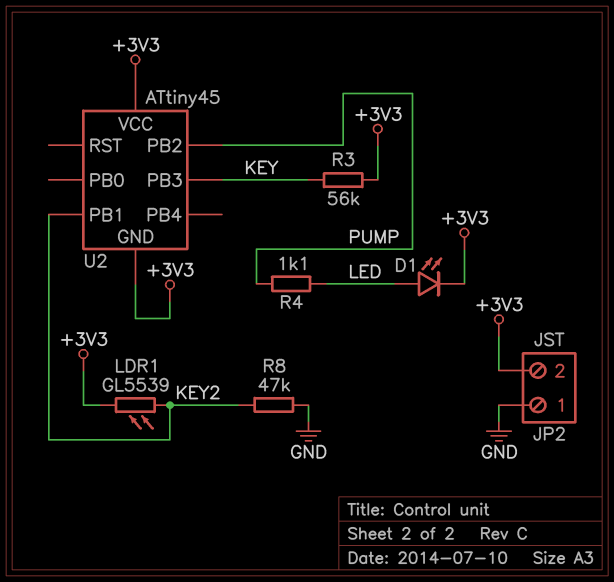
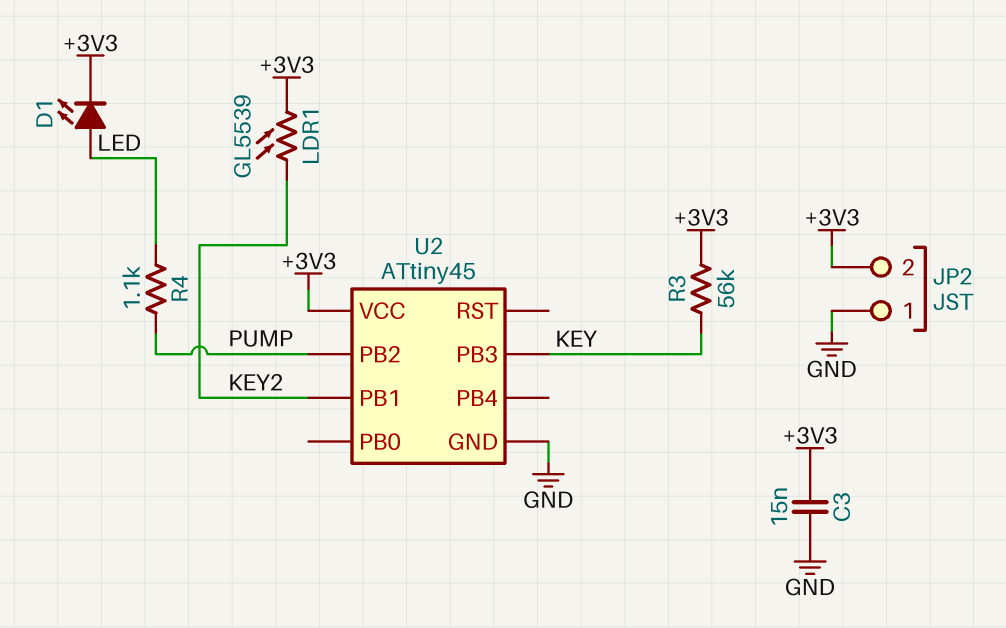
C3: none -> 15nF (+3V3, GND)
R8: 47k (GND, KEY2) -> none
U2 pin GND: +3V3 -> GND

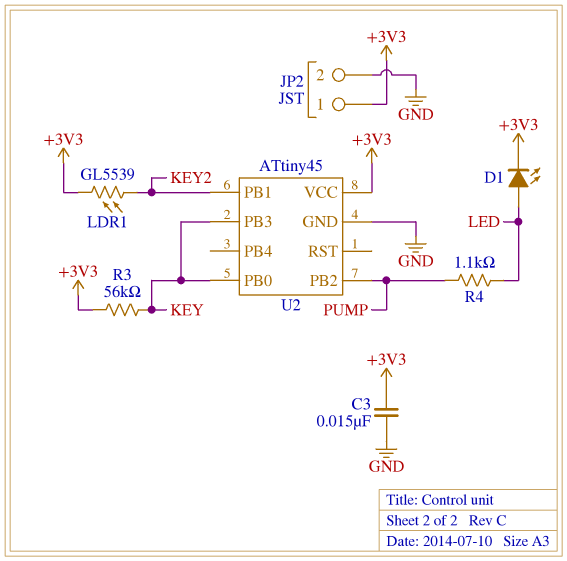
JP2 pin 1: GND -> +3V3
JP2 pin 2: +3V3 -> GND
U2 pin PB0: none -> KEY

